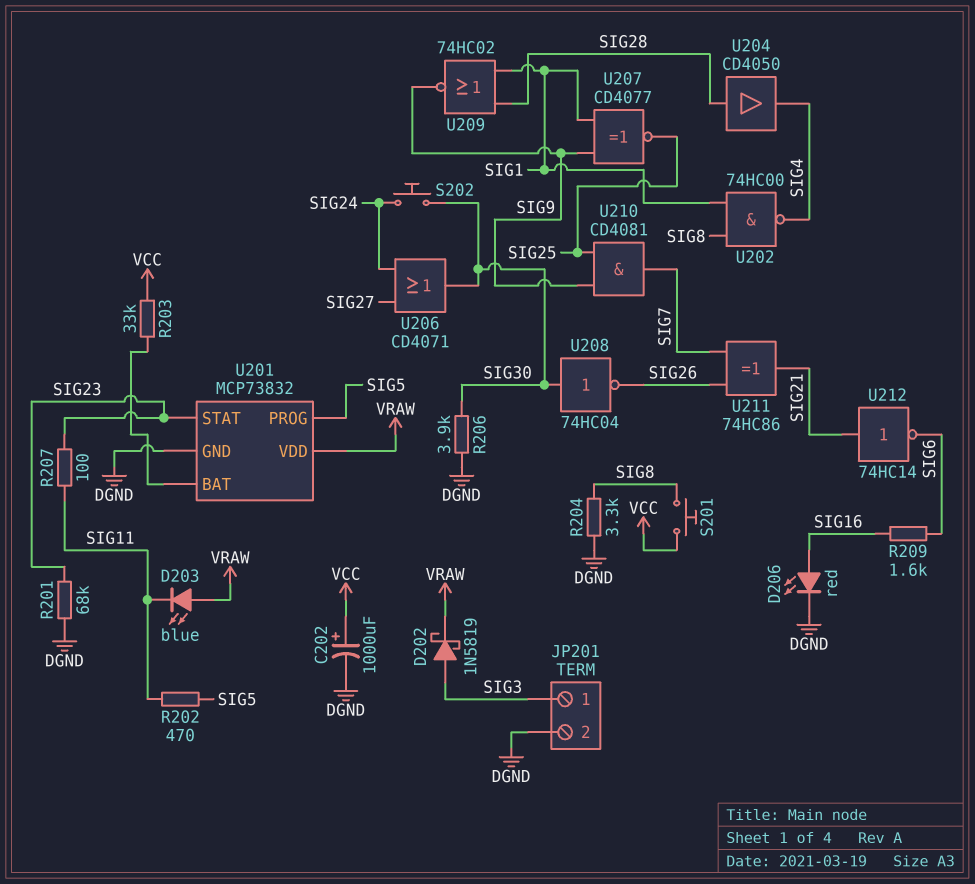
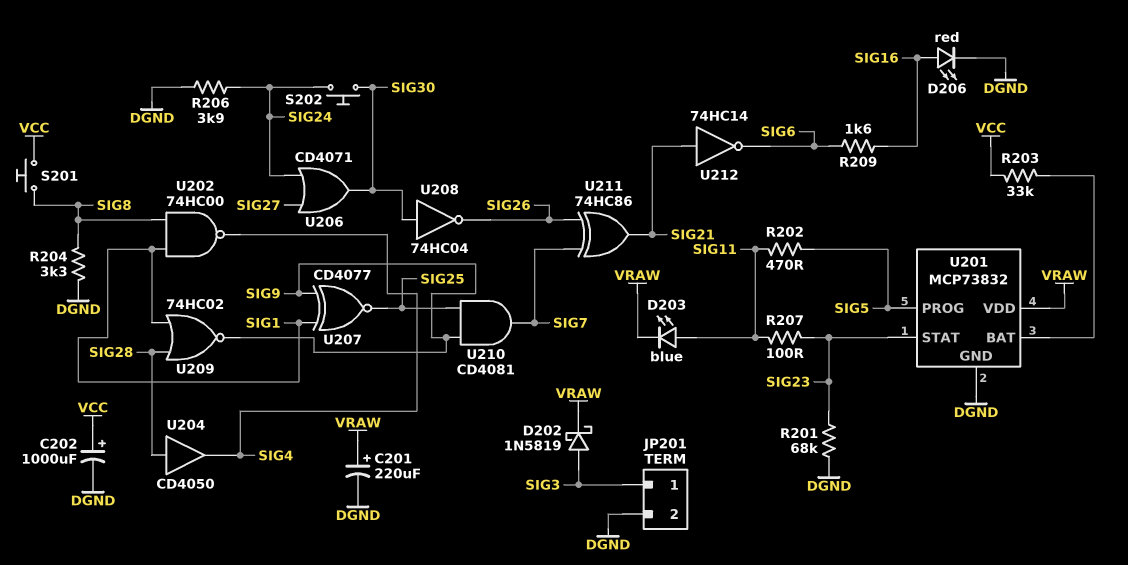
C201: none -> 220uF (plus VRAW, minus DGND)
D203: LED blue (A VRAW, K SIG11) -> LED blue (A SIG11, K VRAW)
R206: 3.9k (DGND, SIG30) -> 3.9k (DGND, SIG24)

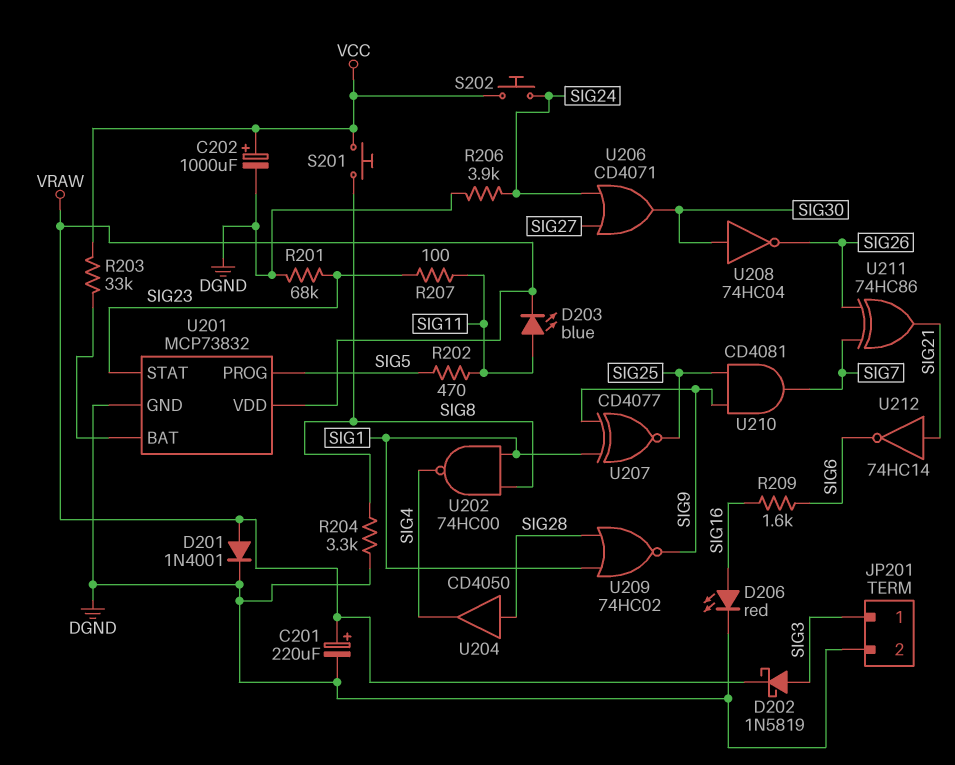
D201: none -> diode 1N4001 (A VRAW, K DGND)
S202: button (SIG24, SIG30) -> button (SIG24, VCC)

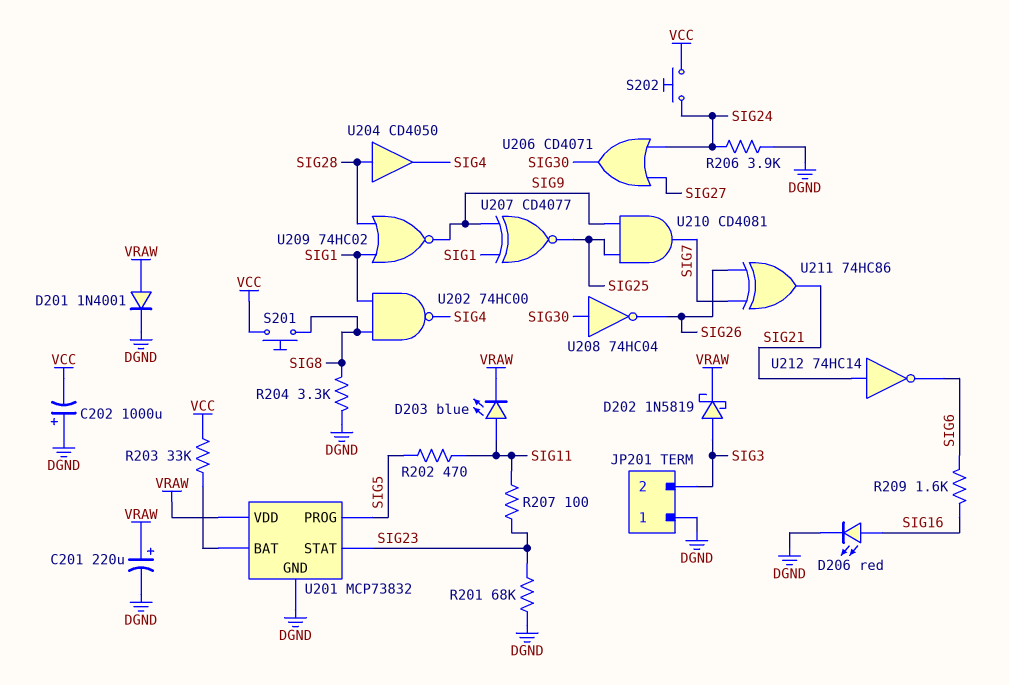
C202: 1000uF (plus VCC, minus DGND) -> 1000uF (plus DGND, minus VCC)
JP201 pin 1: SIG3 -> DGND
JP201 pin 2: DGND -> SIG3

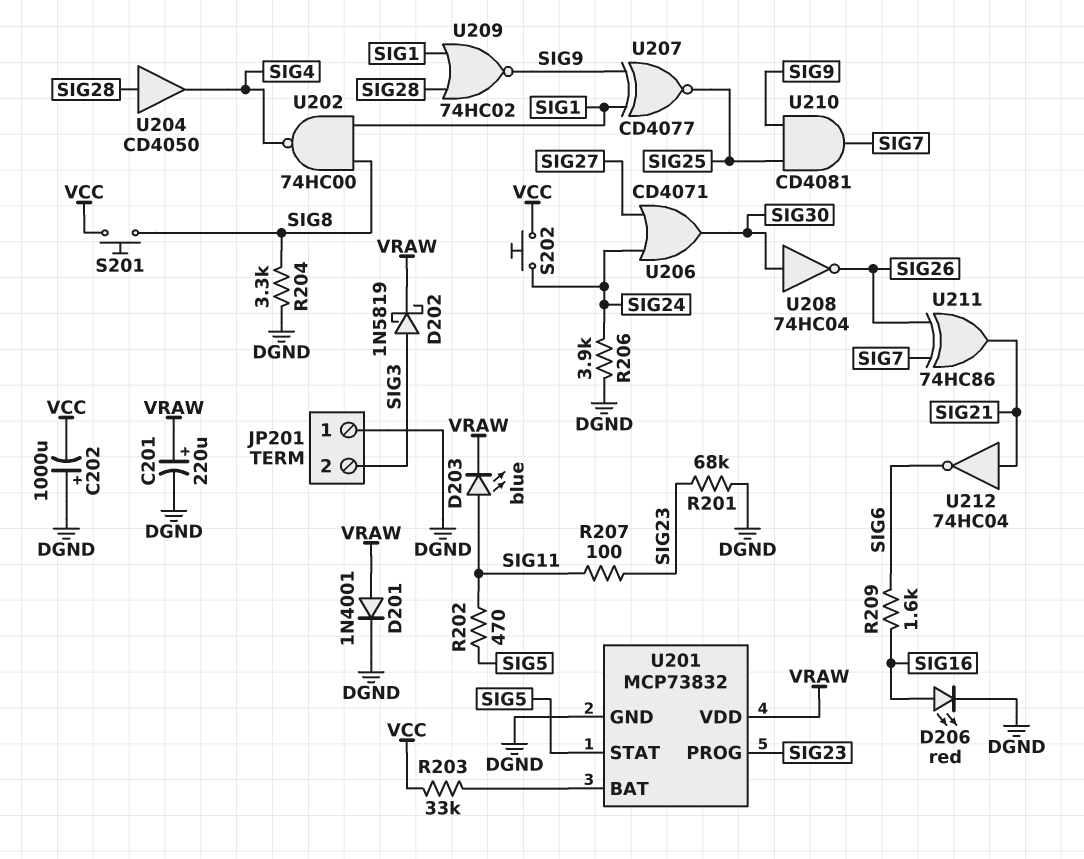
U201 pin PROG: SIG5 -> SIG23
U201 pin STAT: SIG23 -> SIG5
U212: NOT 74HC14 (in SIG21, out SIG6) -> NOT 74HC04 (in SIG21, out SIG6)

